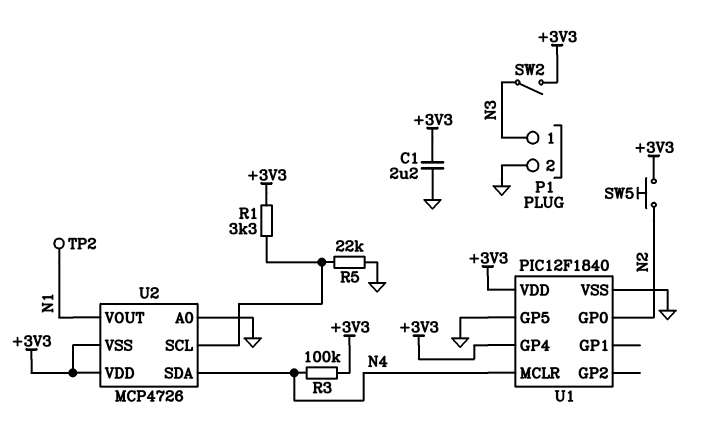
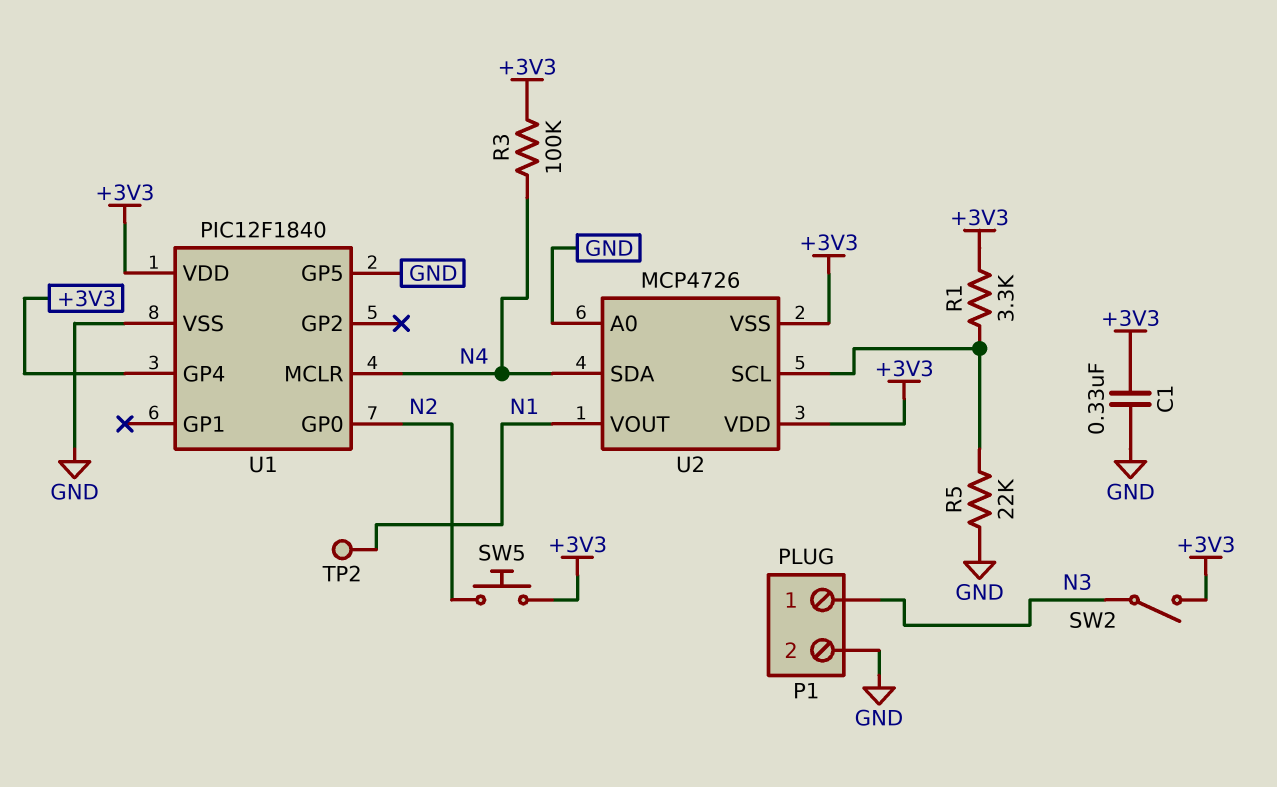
C1: 2.2uF (+3V3, GND) -> 330nF (+3V3, GND)

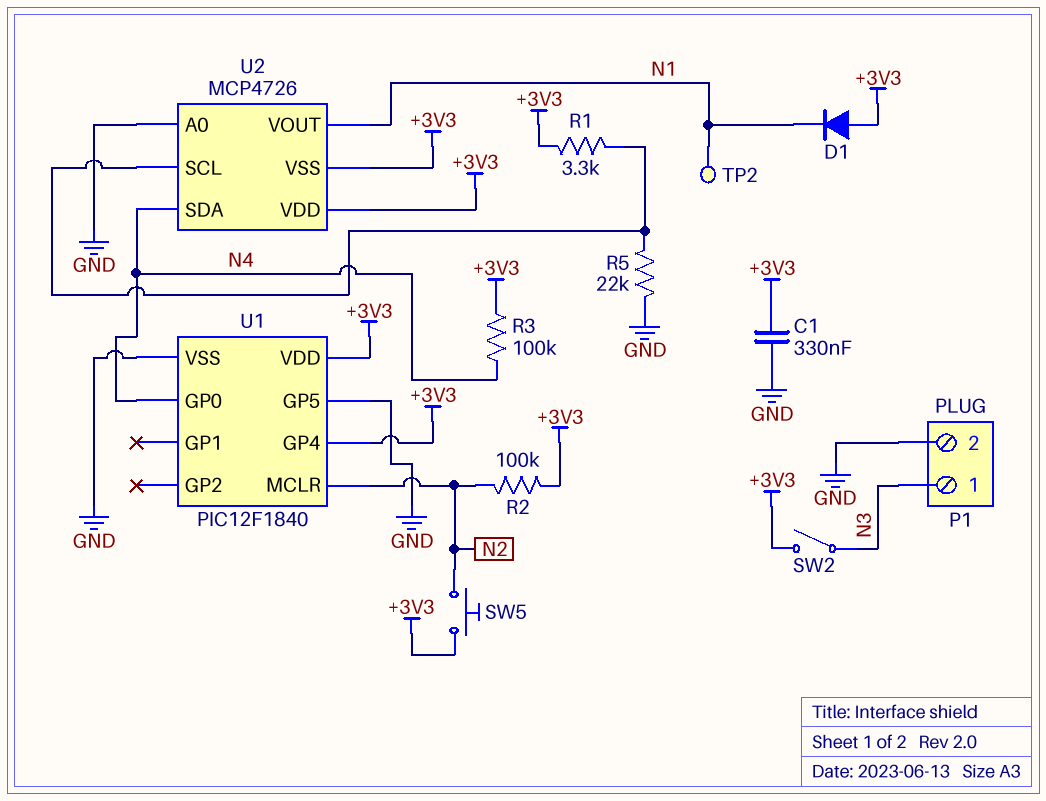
D1: none -> diode (A +3V3, K N1)
R2: none -> 100k (+3V3, N2)
U1 pin GP0: N2 -> N4
U1 pin MCLR: N4 -> N2

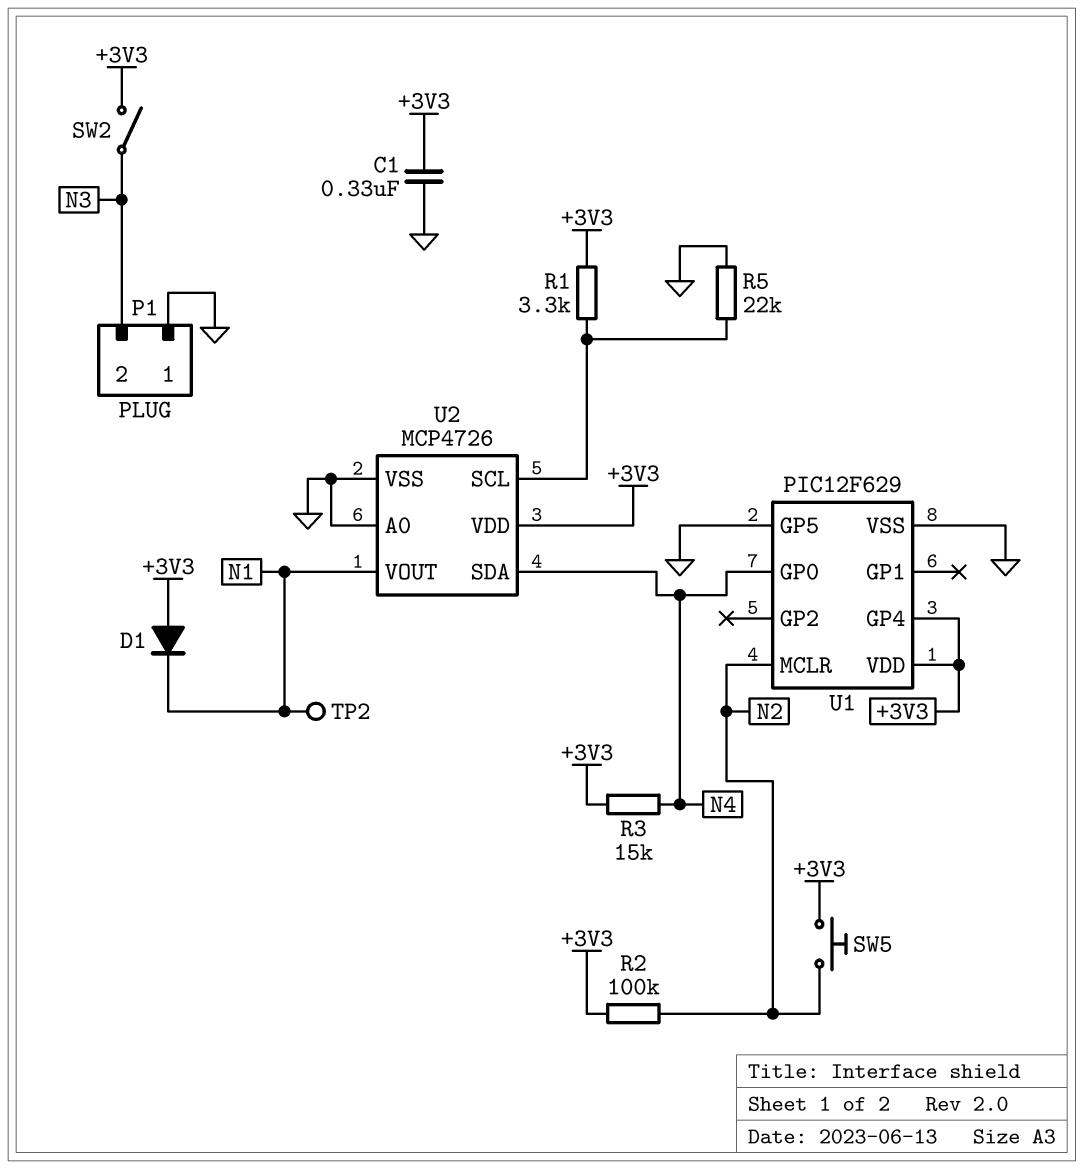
P1 pin 1: N3 -> GND
P1 pin 2: GND -> N3
R3: 100k (+3V3, N4) -> 15k (+3V3, N4)
U1: PIC12F1840 -> PIC12F629
U2 pin VSS: +3V3 -> GND

